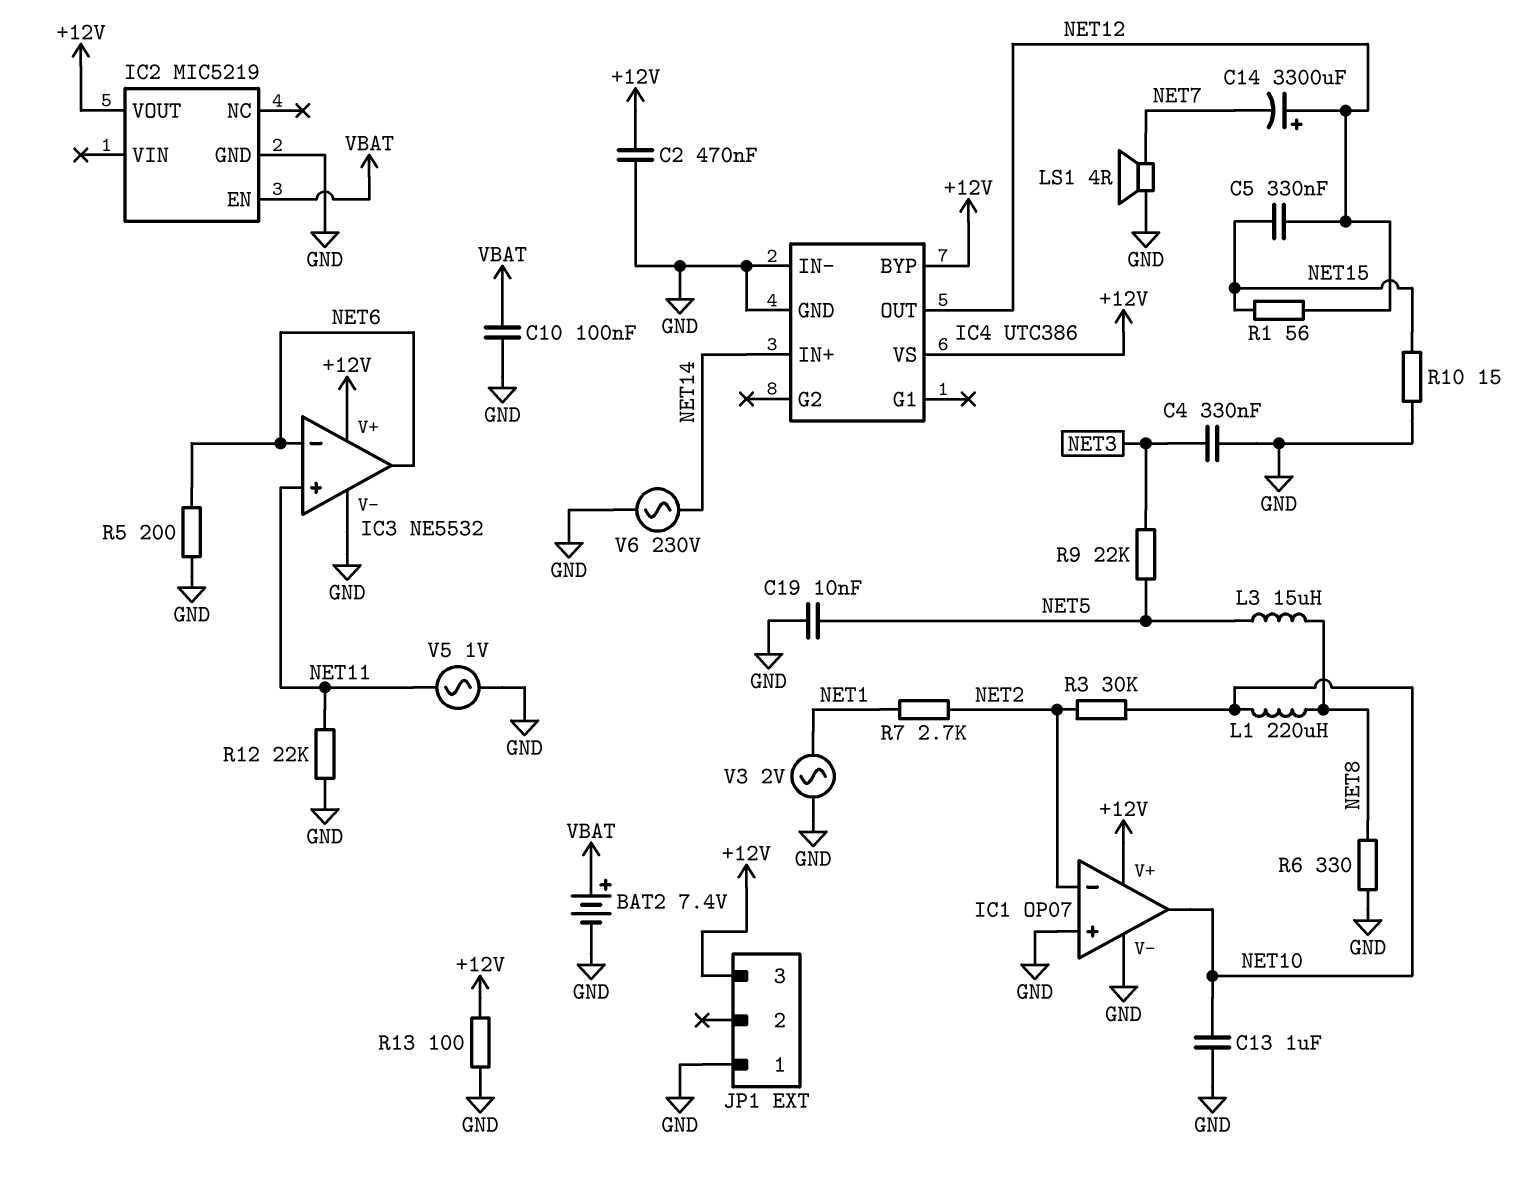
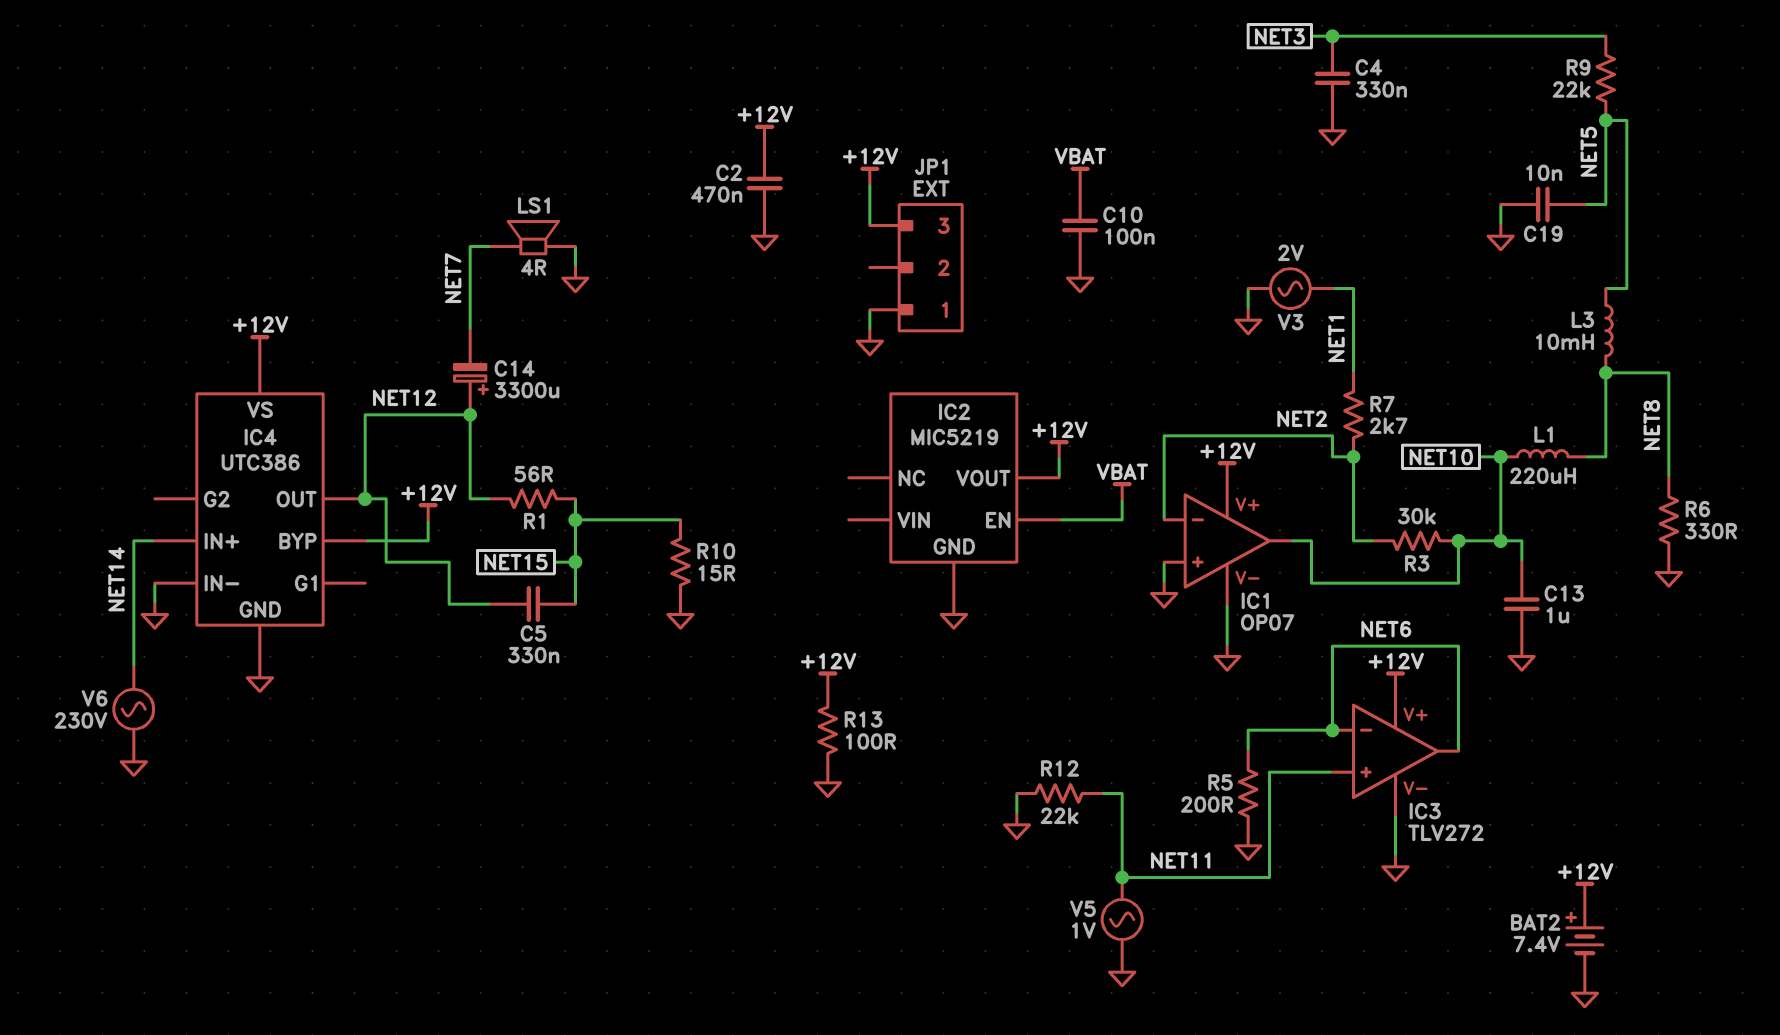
BAT2: 7.4V (plus VBAT, minus GND) -> 7.4V (plus +12V, minus GND)
IC3: NE5532 -> TLV272
L3: 15uH (NET5, NET8) -> 10mH (NET5, NET8)

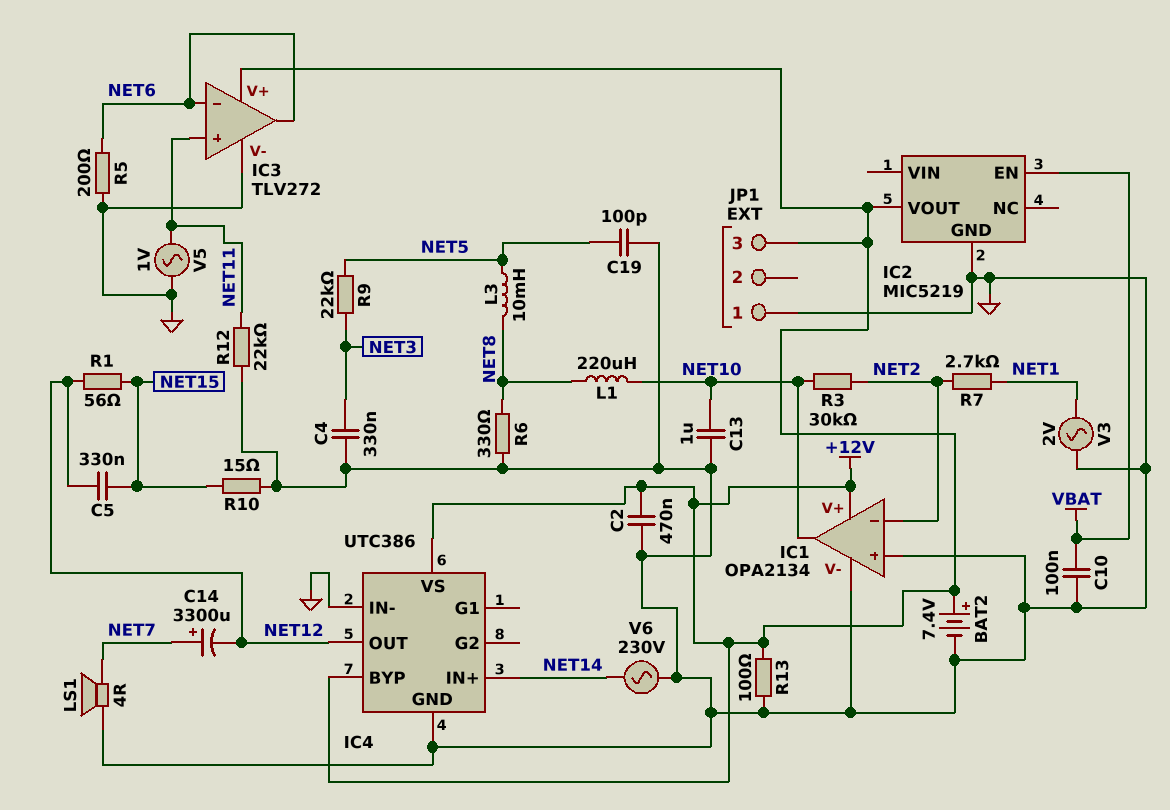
C14: 3300uF (plus NET12, minus NET7) -> 3300uF (plus NET7, minus NET12)
C19: 10nF (GND, NET5) -> 100pF (GND, NET5)
IC1: OP07 -> OPA2134

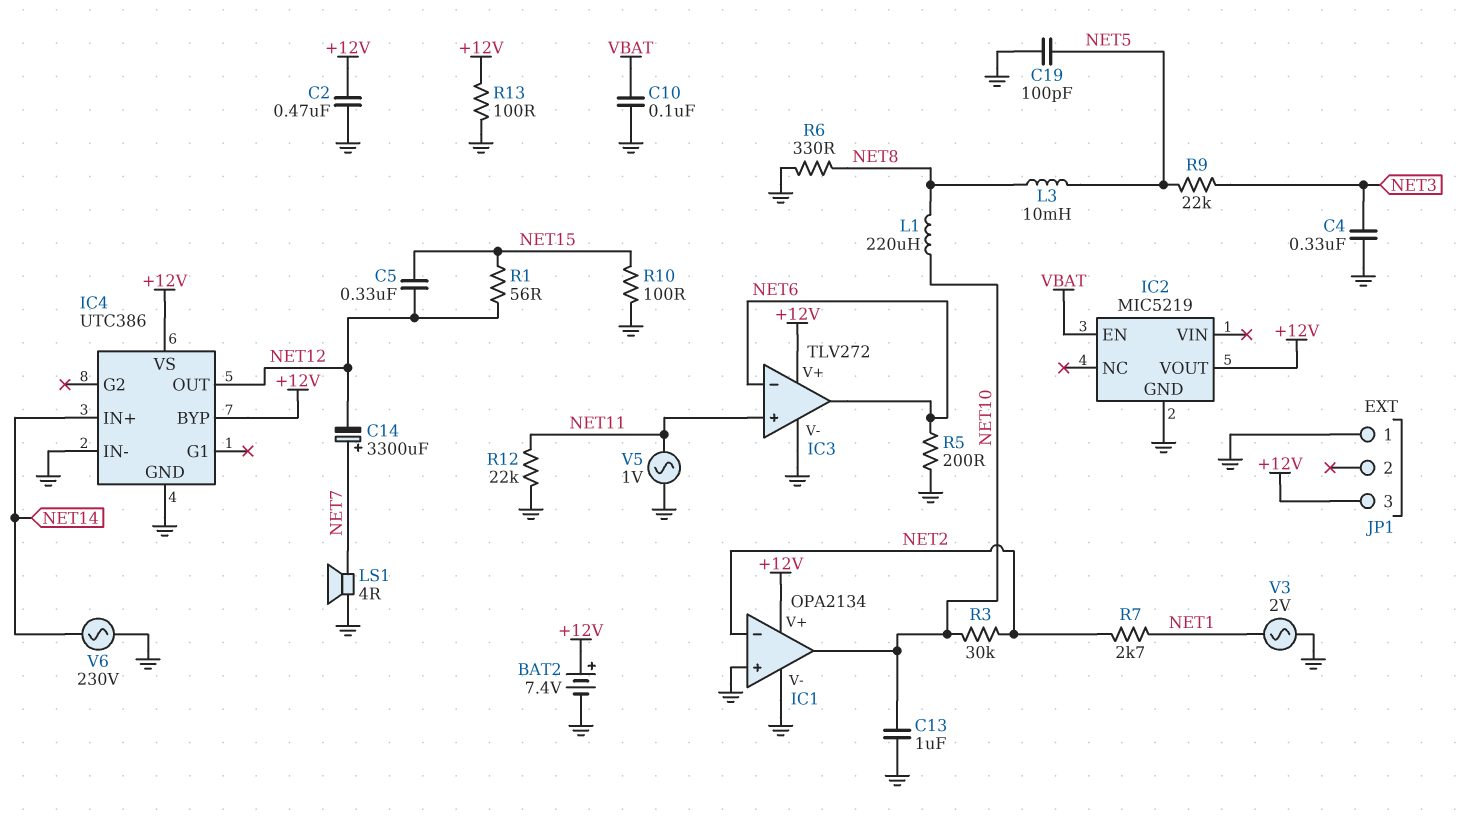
R10: 15 (GND, NET15) -> 100 (GND, NET15)

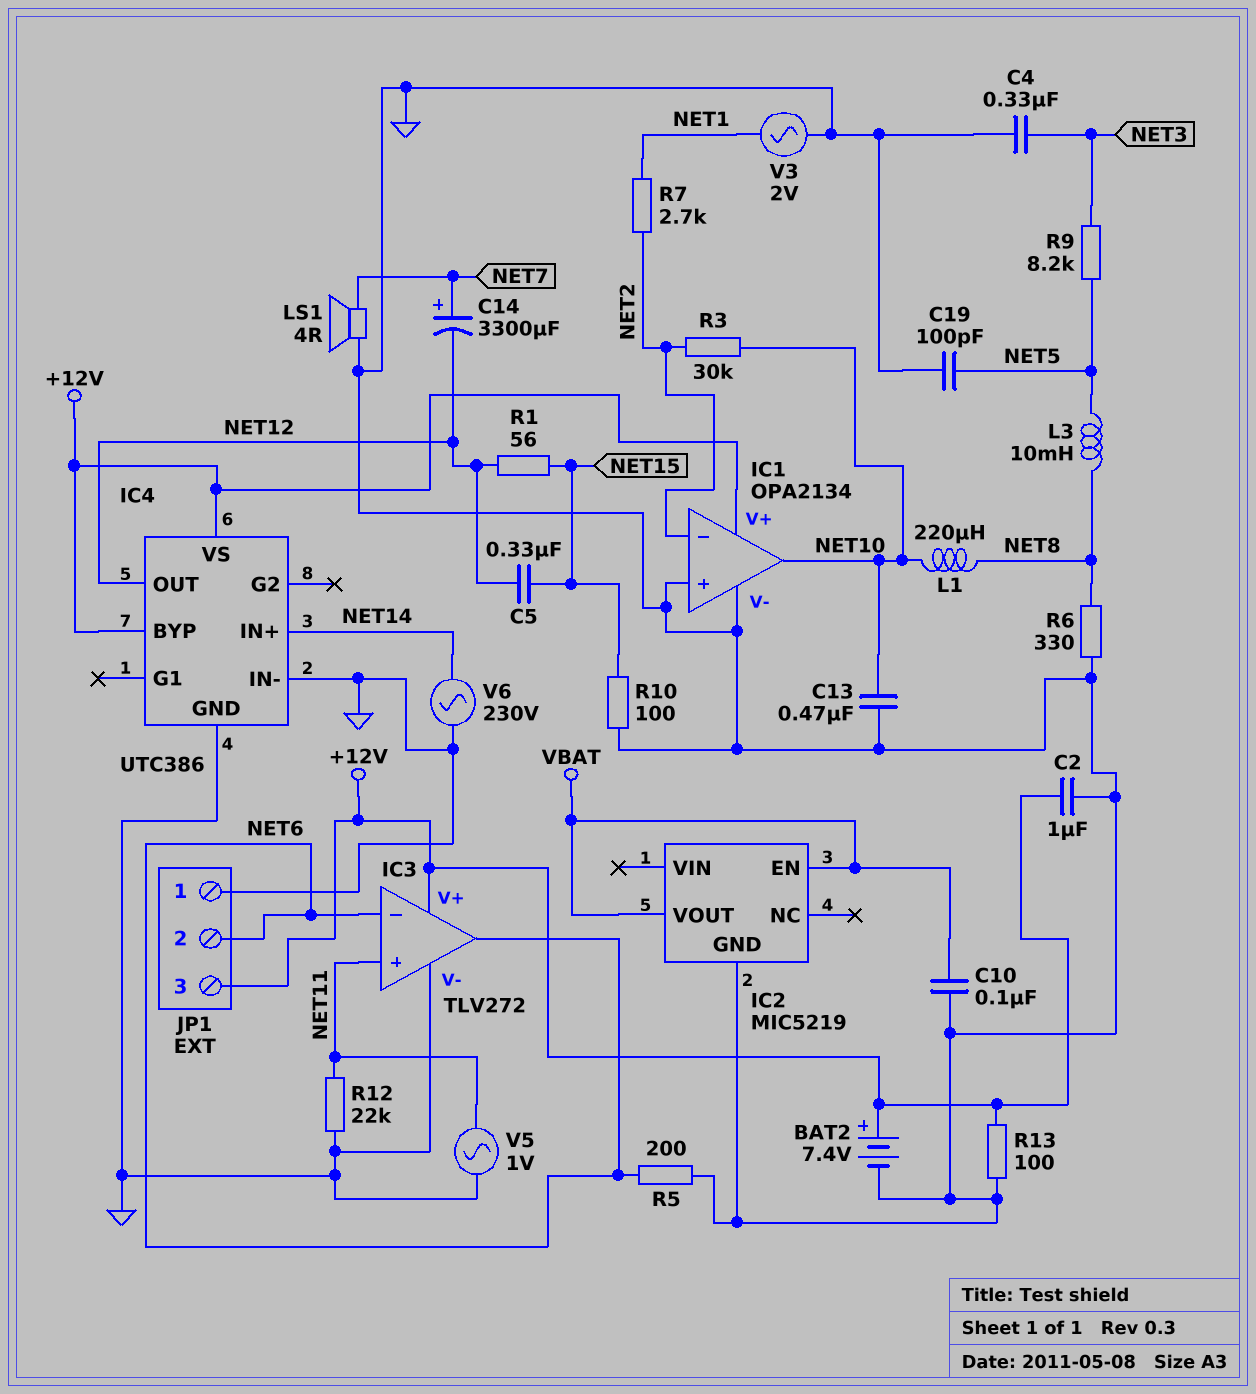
C2: 470nF (+12V, GND) -> 1uF (+12V, GND)
C13: 1uF (GND, NET10) -> 470nF (GND, NET10)
IC2 pin VOUT: +12V -> VBAT
JP1 pin 2: none -> NET6
R9: 22k (NET3, NET5) -> 8.2k (NET3, NET5)

